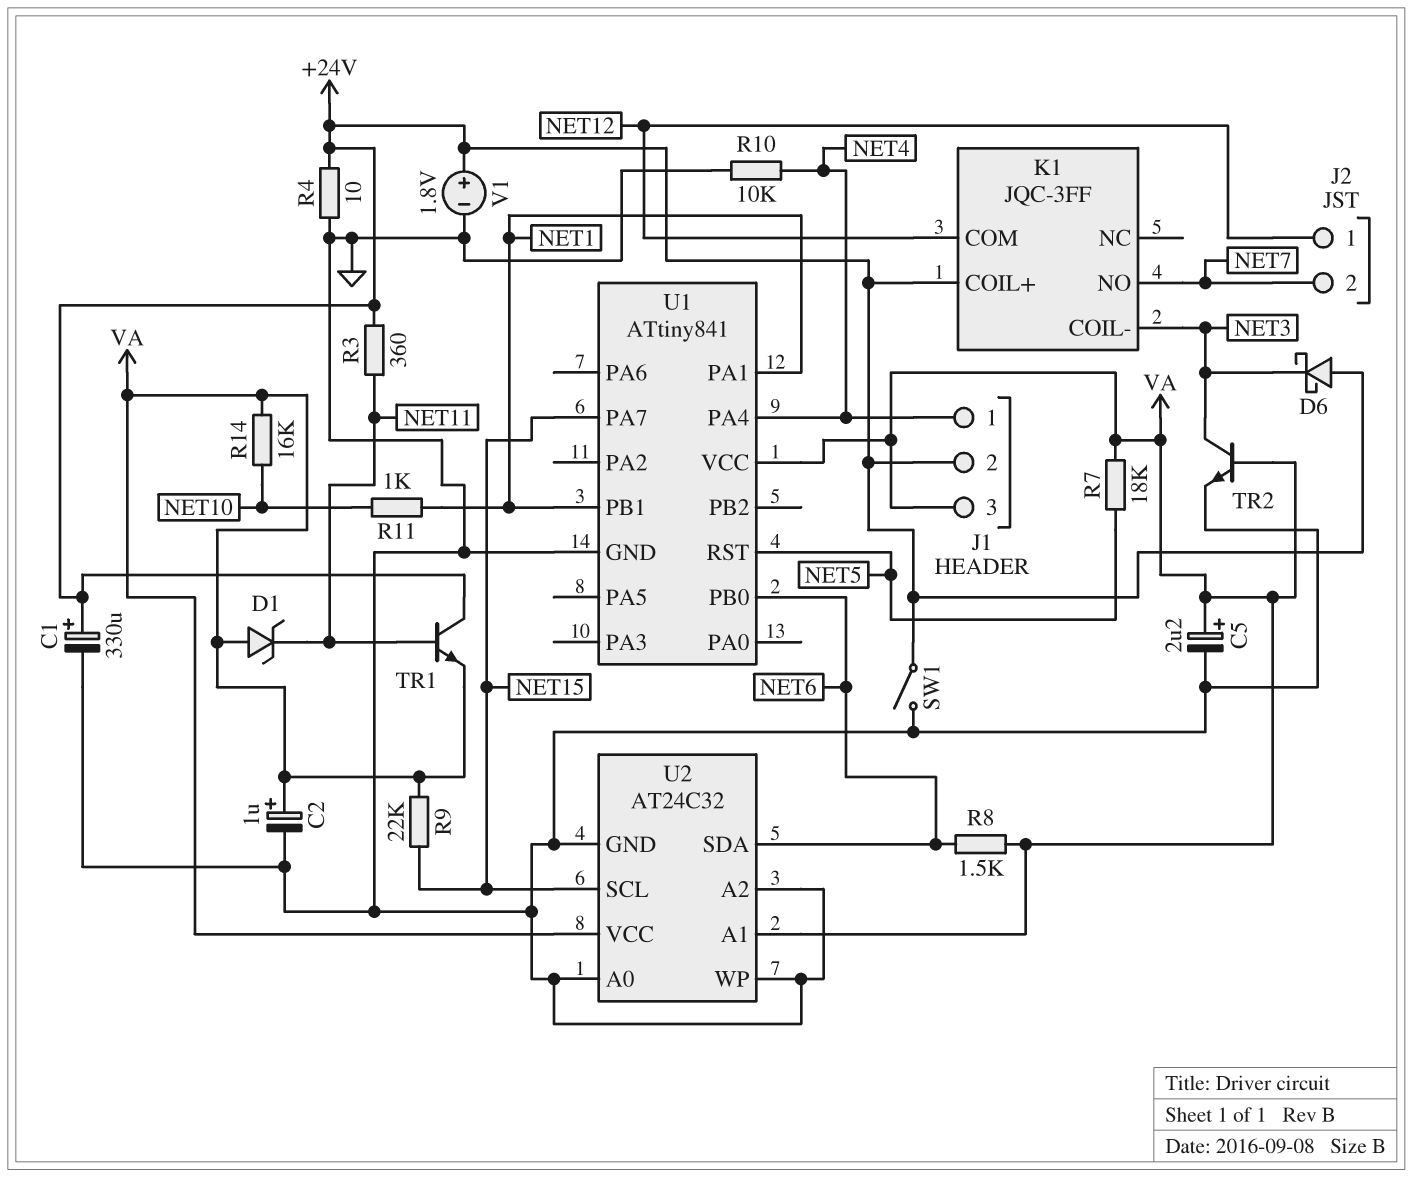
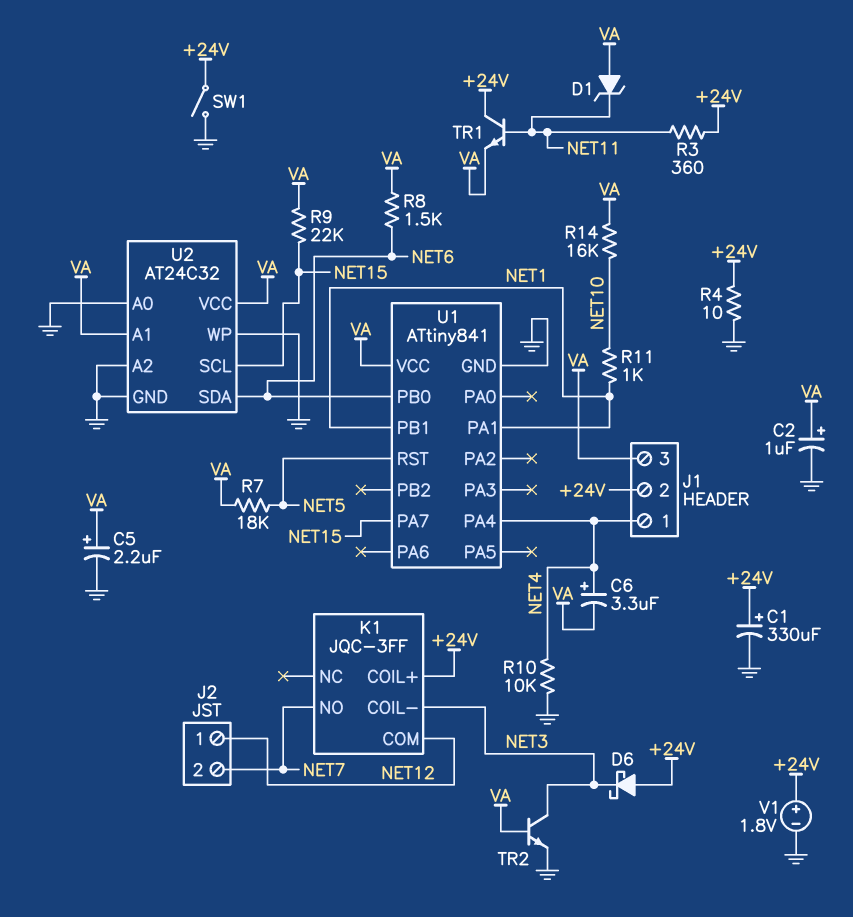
C6: none -> 3.3uF (plus NET4, minus VA)

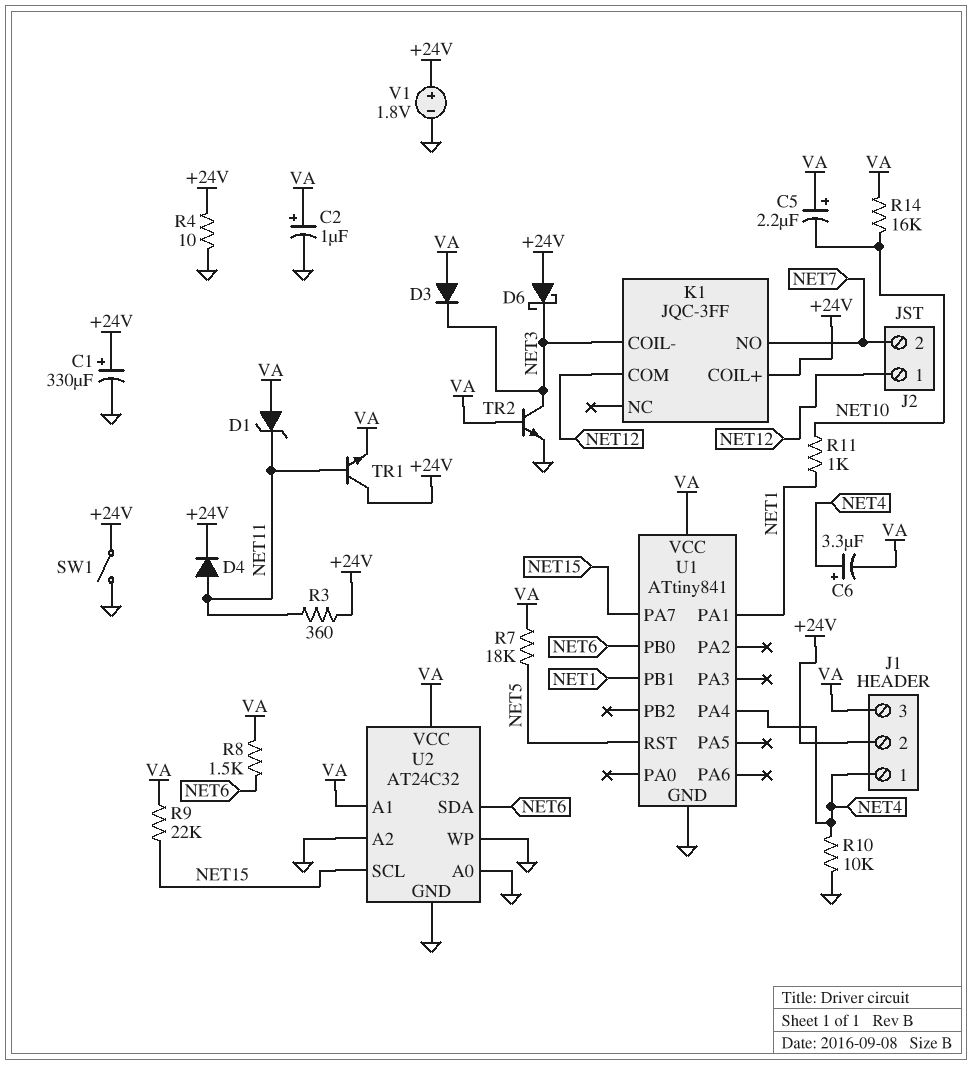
C5: 2.2uF (plus VA, minus GND) -> 2.2uF (plus VA, minus NET10)
D3: none -> diode (A VA, K NET3)
D4: none -> diode (A NET11, K +24V)

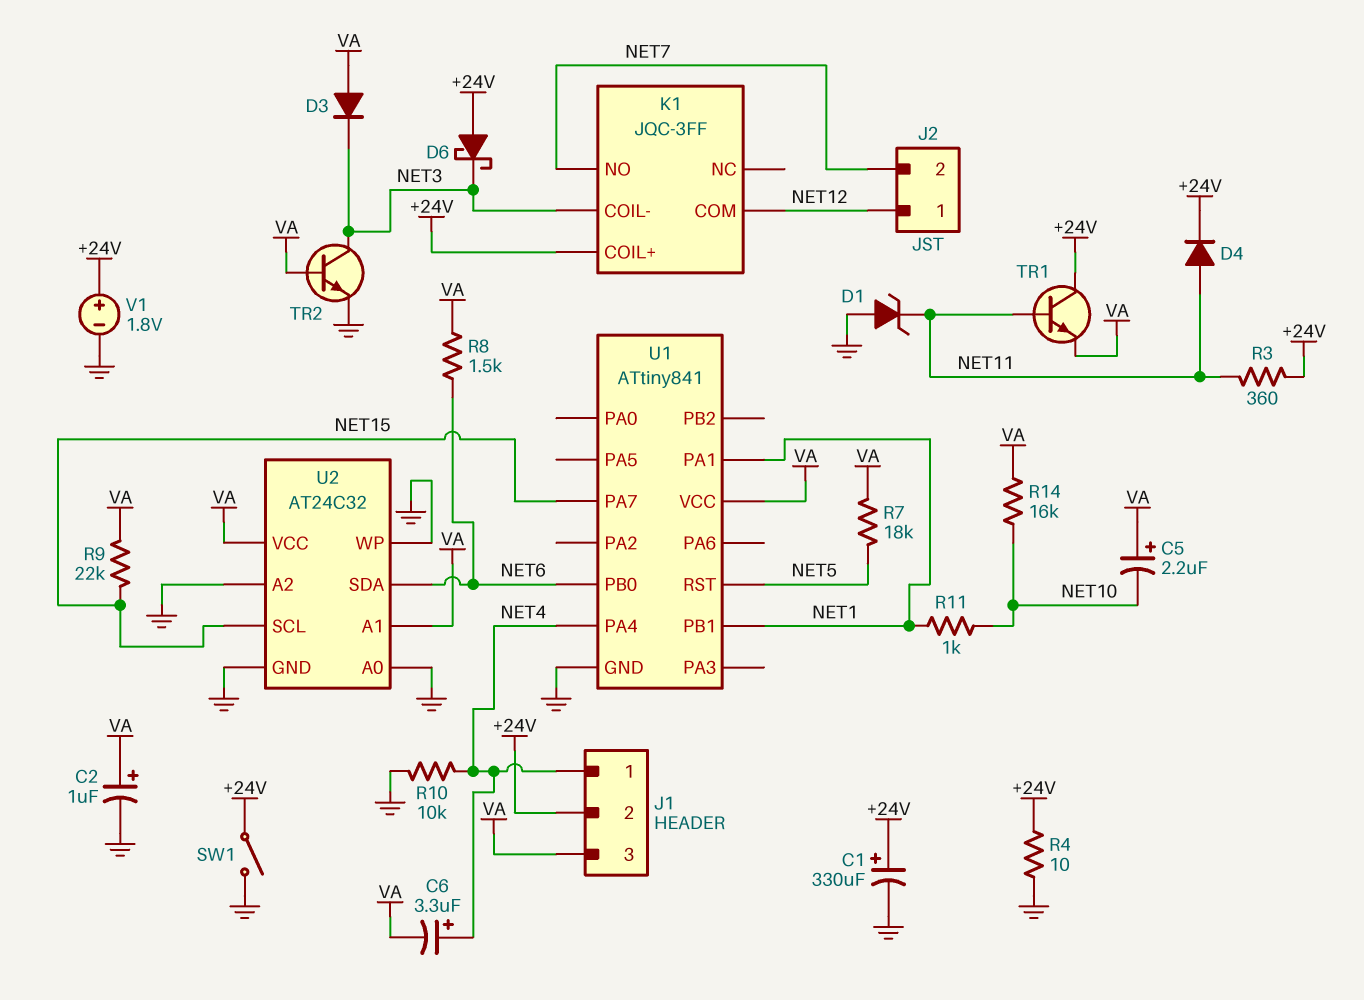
D1: zener (A VA, K NET11) -> zener (A GND, K NET11)

